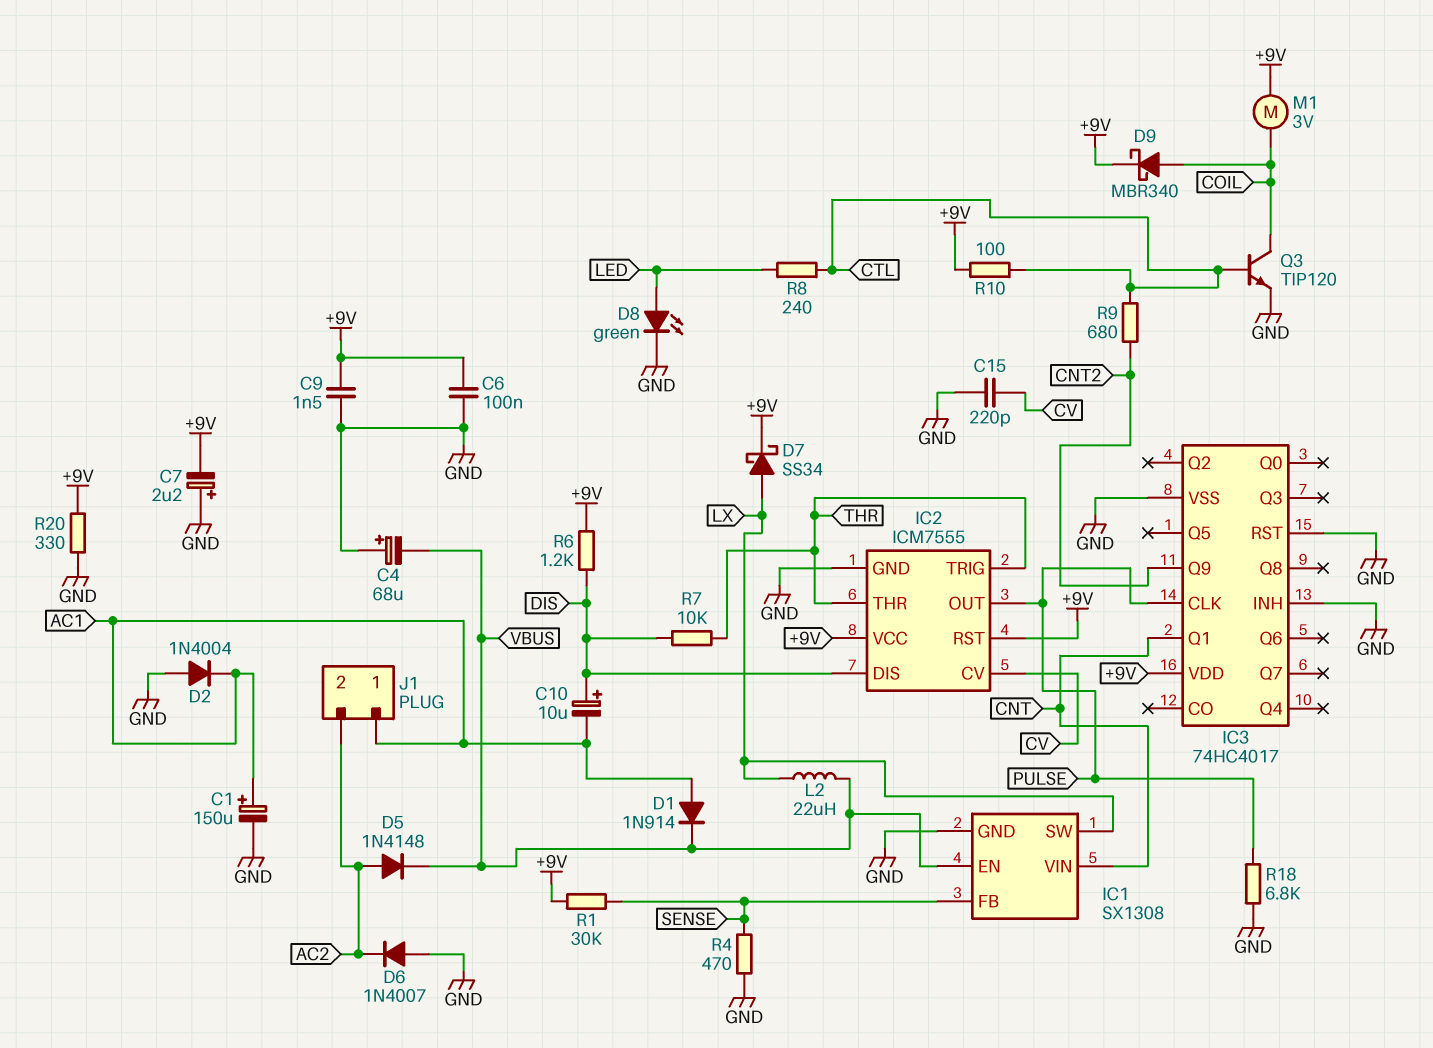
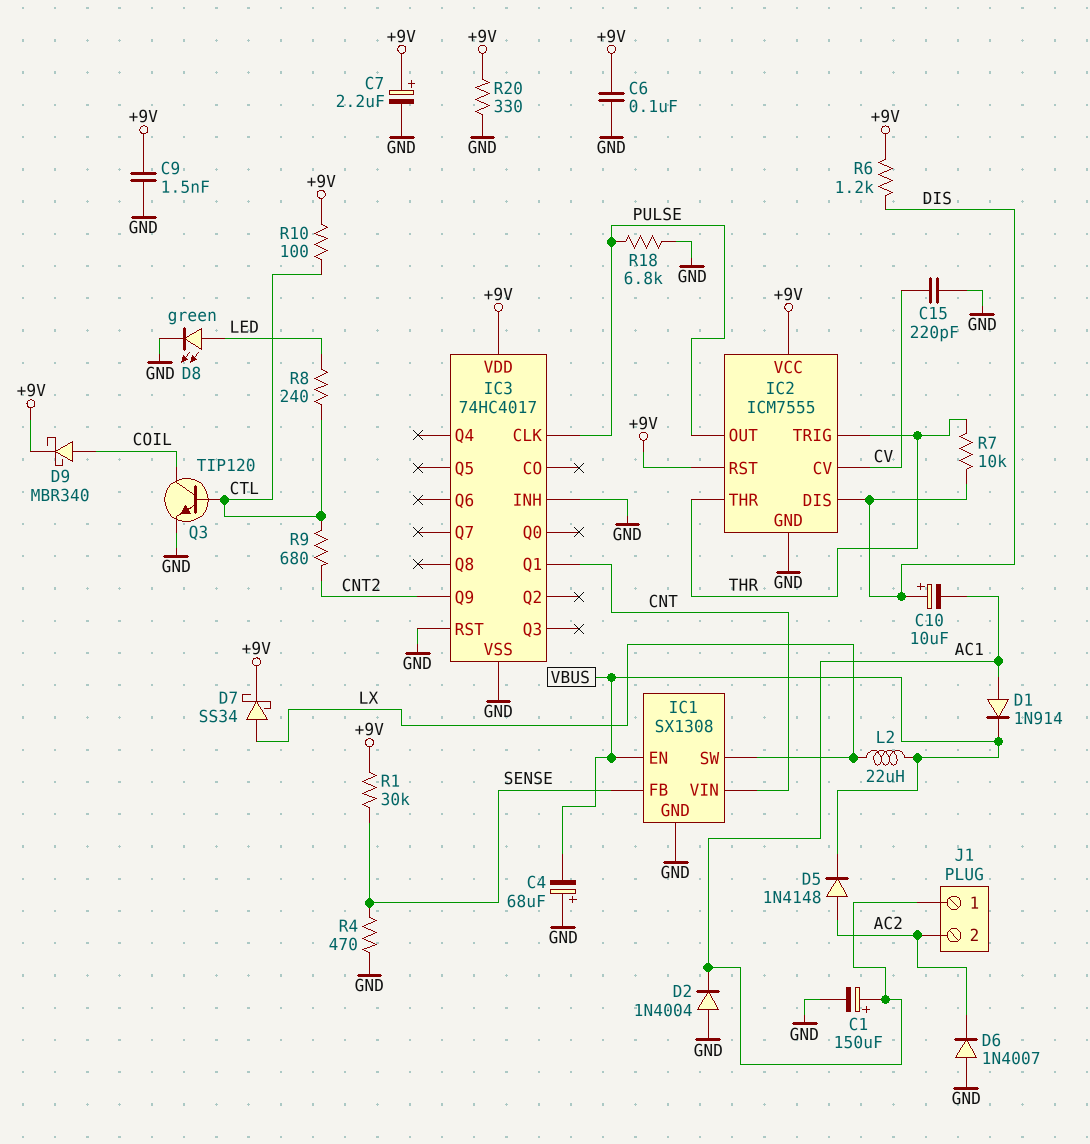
C7: 2.2uF (plus GND, minus +9V) -> 2.2uF (plus +9V, minus GND)
M1: motor 3V (+9V, COIL) -> none

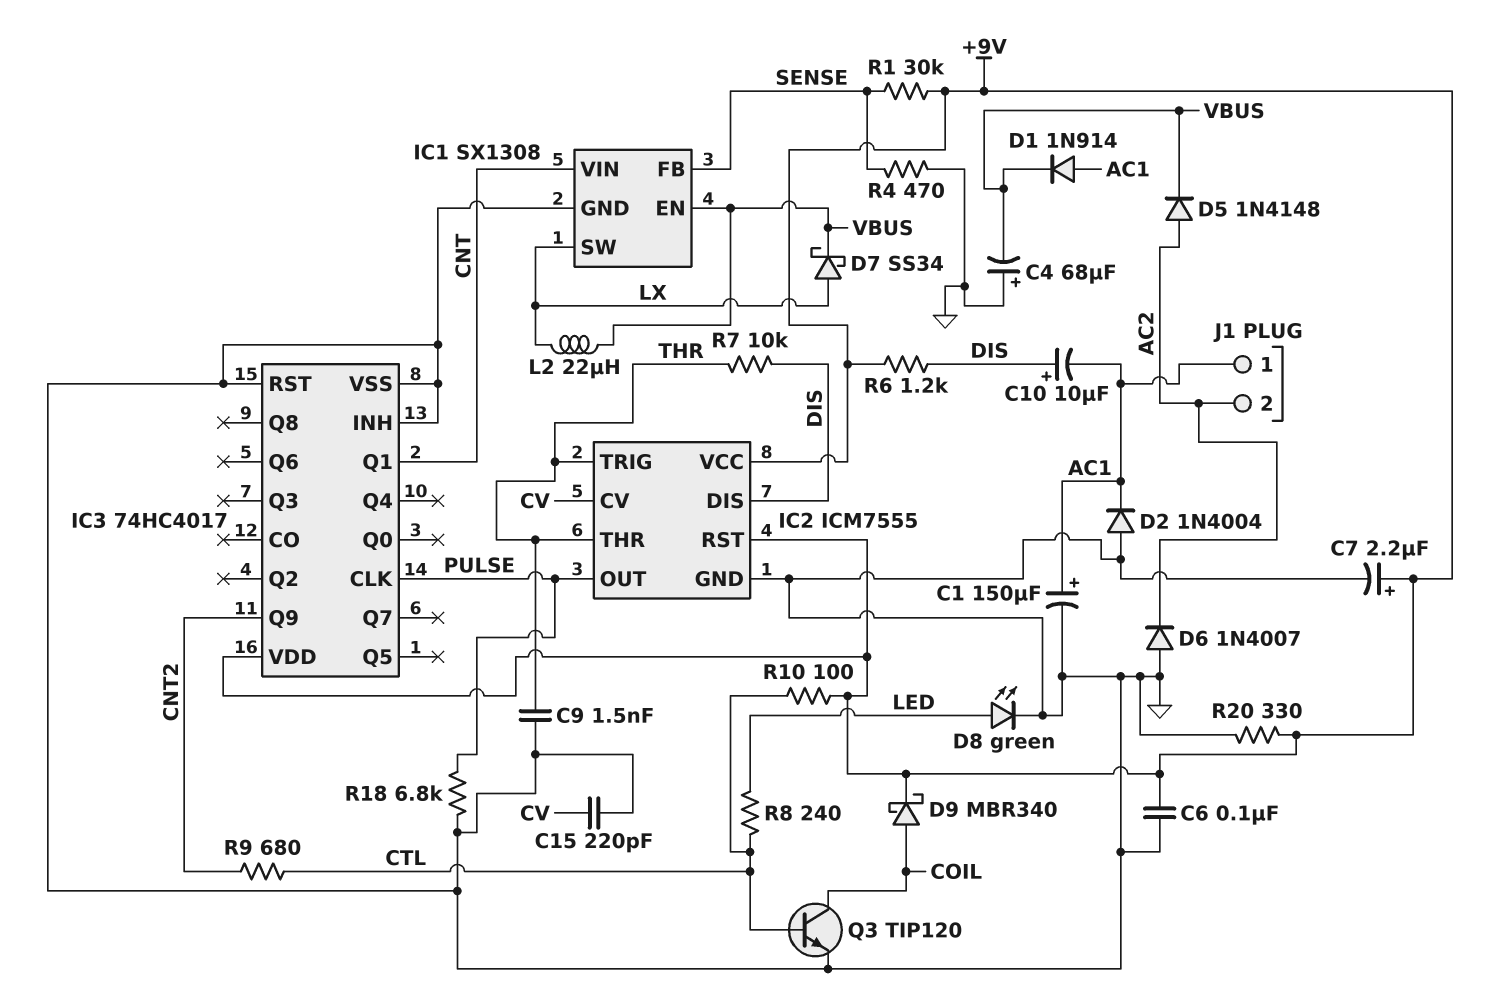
C9: 1.5nF (+9V, GND) -> 1.5nF (GND, THR)
D7: schottky SS34 (A LX, K +9V) -> schottky SS34 (A LX, K VBUS)

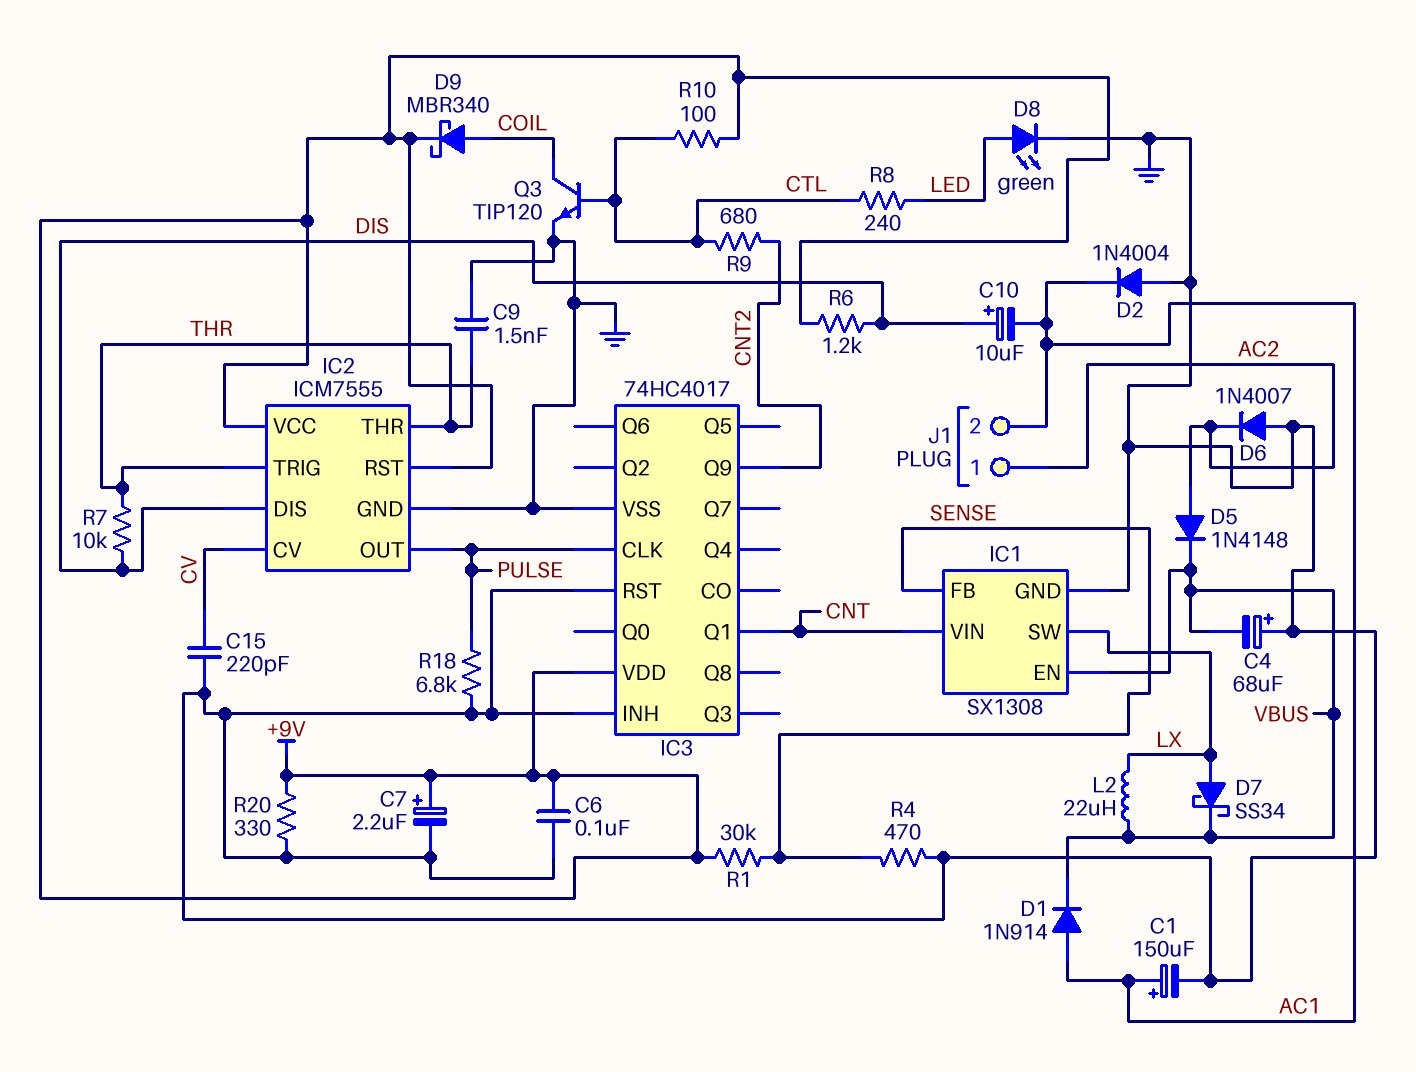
J1 pin 1: AC1 -> AC2
J1 pin 2: AC2 -> AC1

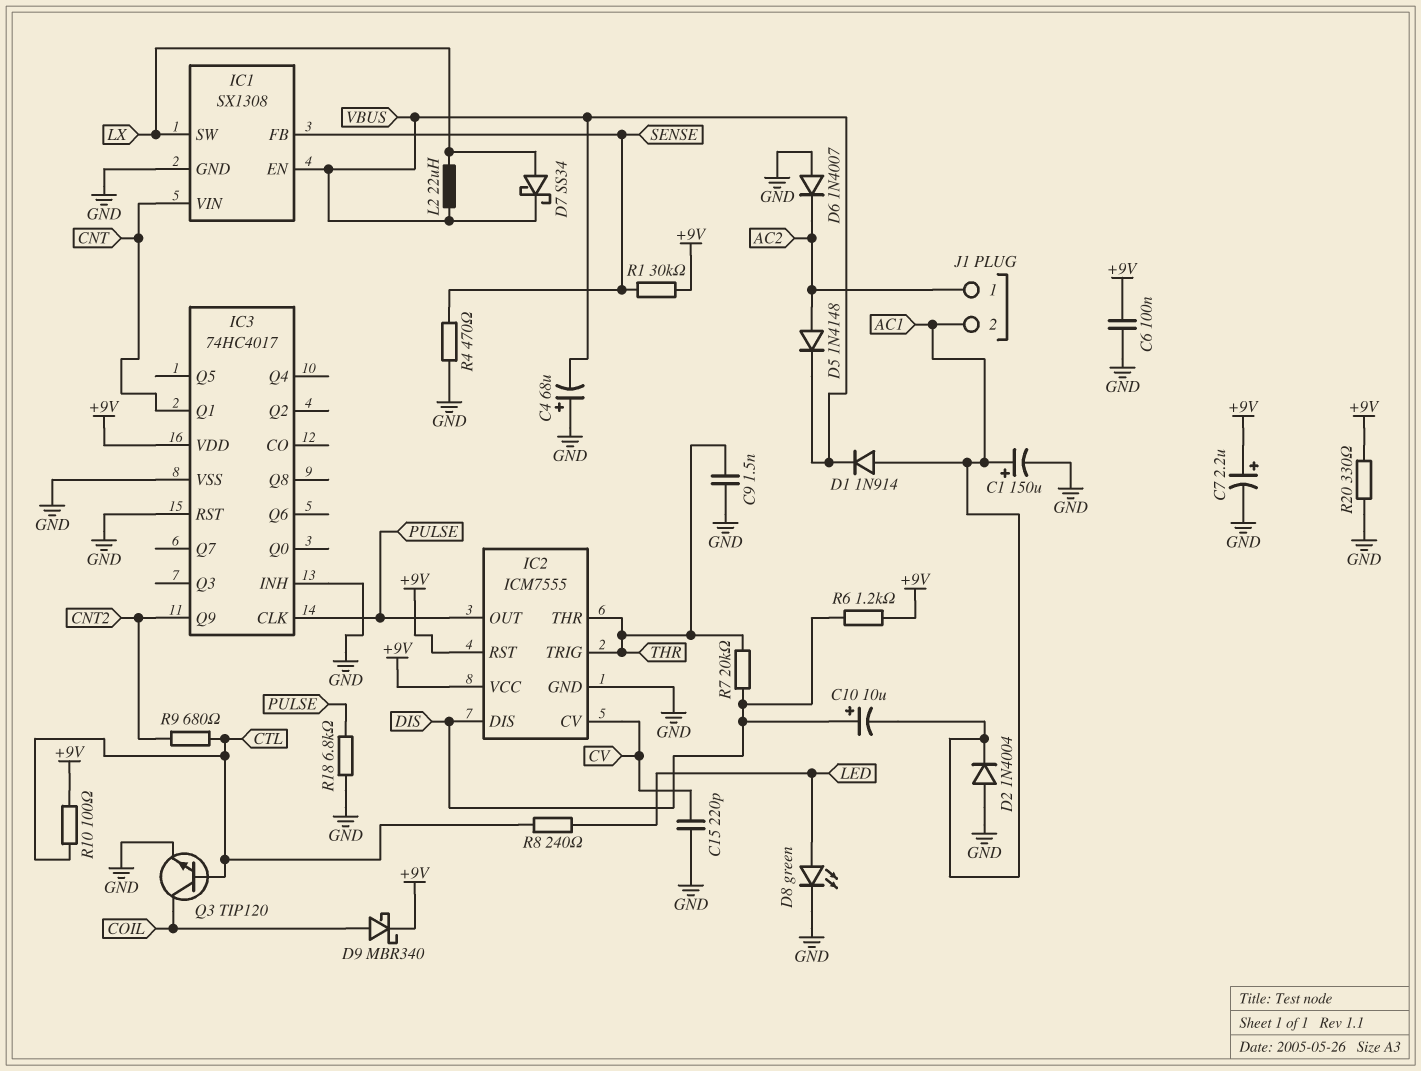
R7: 10k (DIS, THR) -> 20k (DIS, THR)

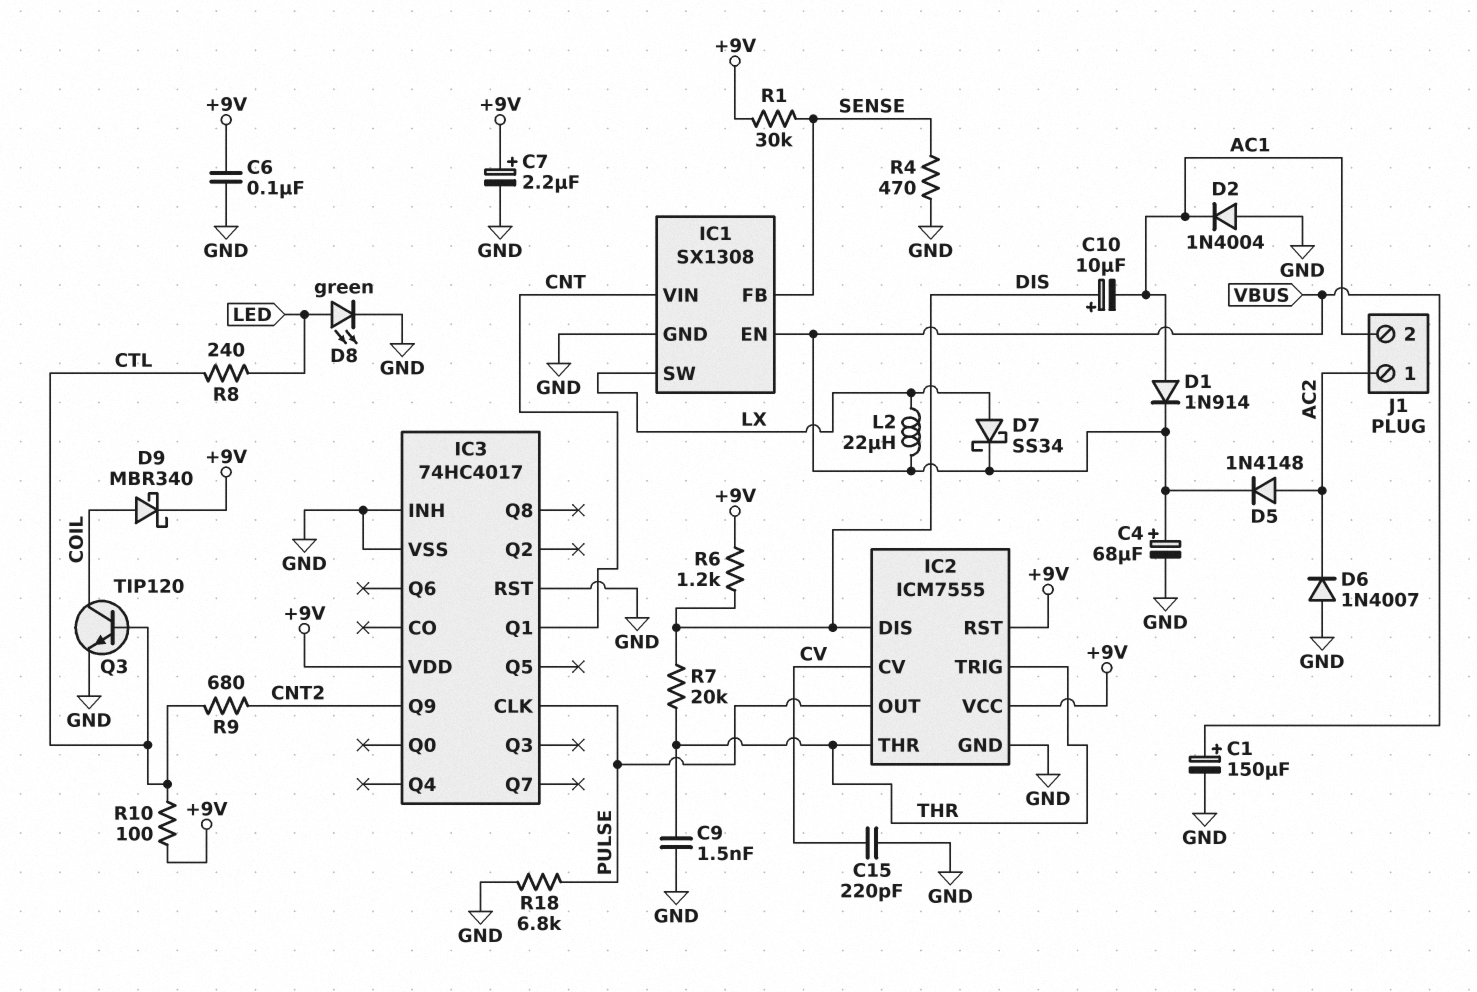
C1: 150uF (plus AC1, minus GND) -> 150uF (plus VBUS, minus GND)
C4: 68uF (plus GND, minus VBUS) -> 68uF (plus VBUS, minus GND)
R20: 330 (+9V, GND) -> none

